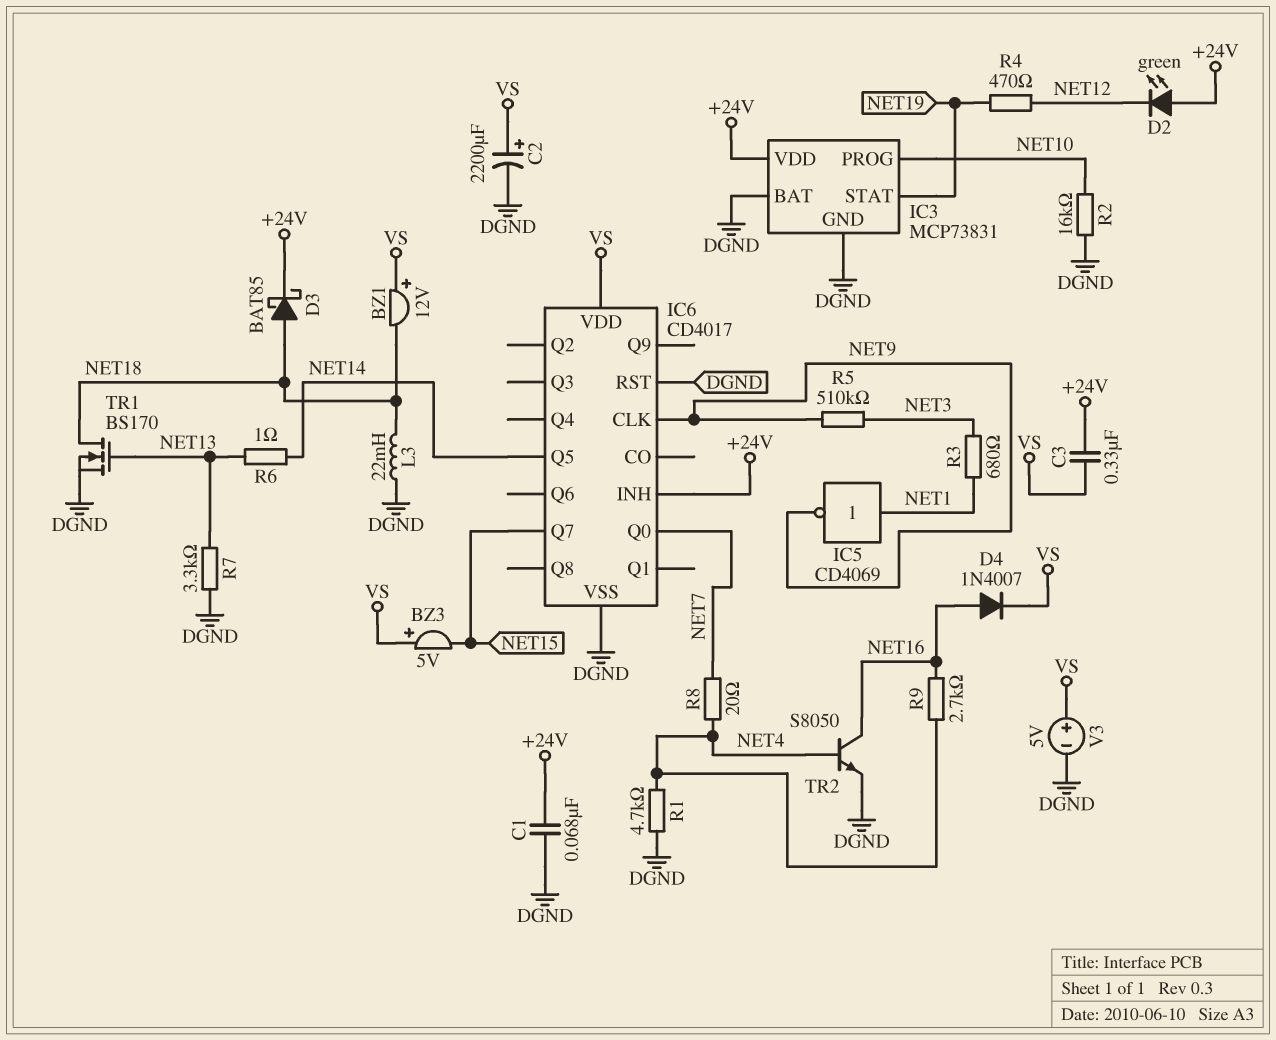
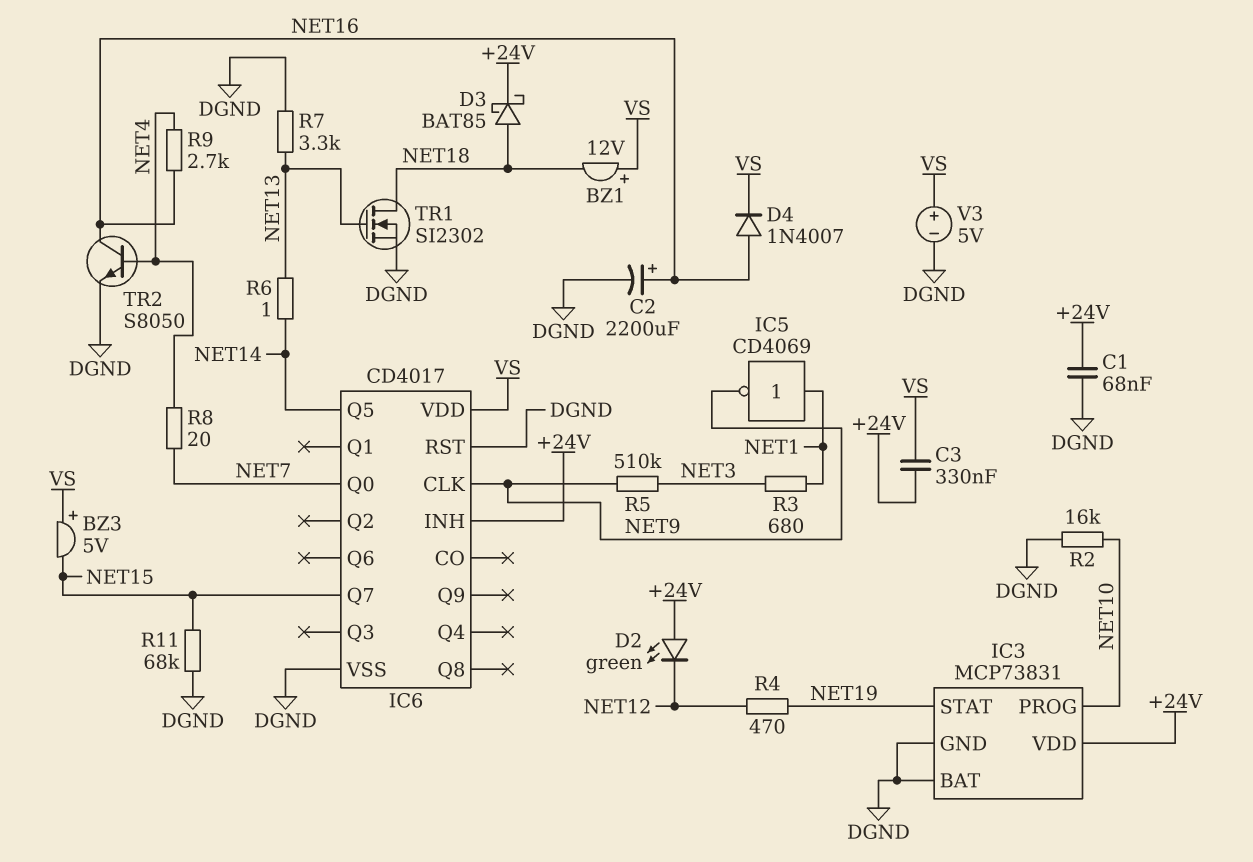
C2: 2200uF (plus VS, minus DGND) -> 2200uF (plus NET16, minus DGND)
L3: 22mH (DGND, NET18) -> none
R1: 4.7k (DGND, NET4) -> none
R11: none -> 68k (DGND, NET15)
TR1: NMOS BS170 (G NET13, D NET18, S DGND) -> NMOS SI2302 (G NET13, D NET18, S DGND)

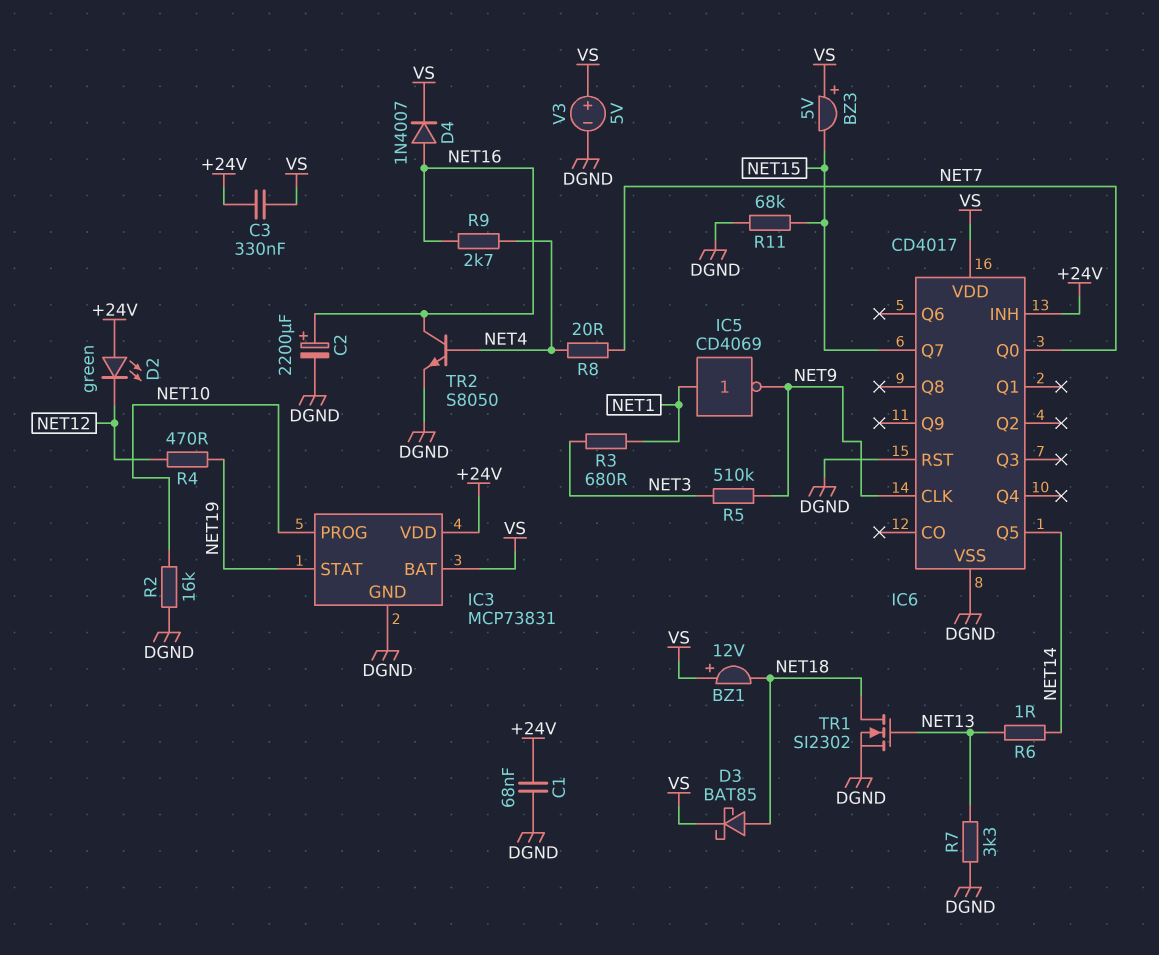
D3: schottky BAT85 (A NET18, K +24V) -> schottky BAT85 (A NET18, K VS)
IC3 pin BAT: DGND -> VS

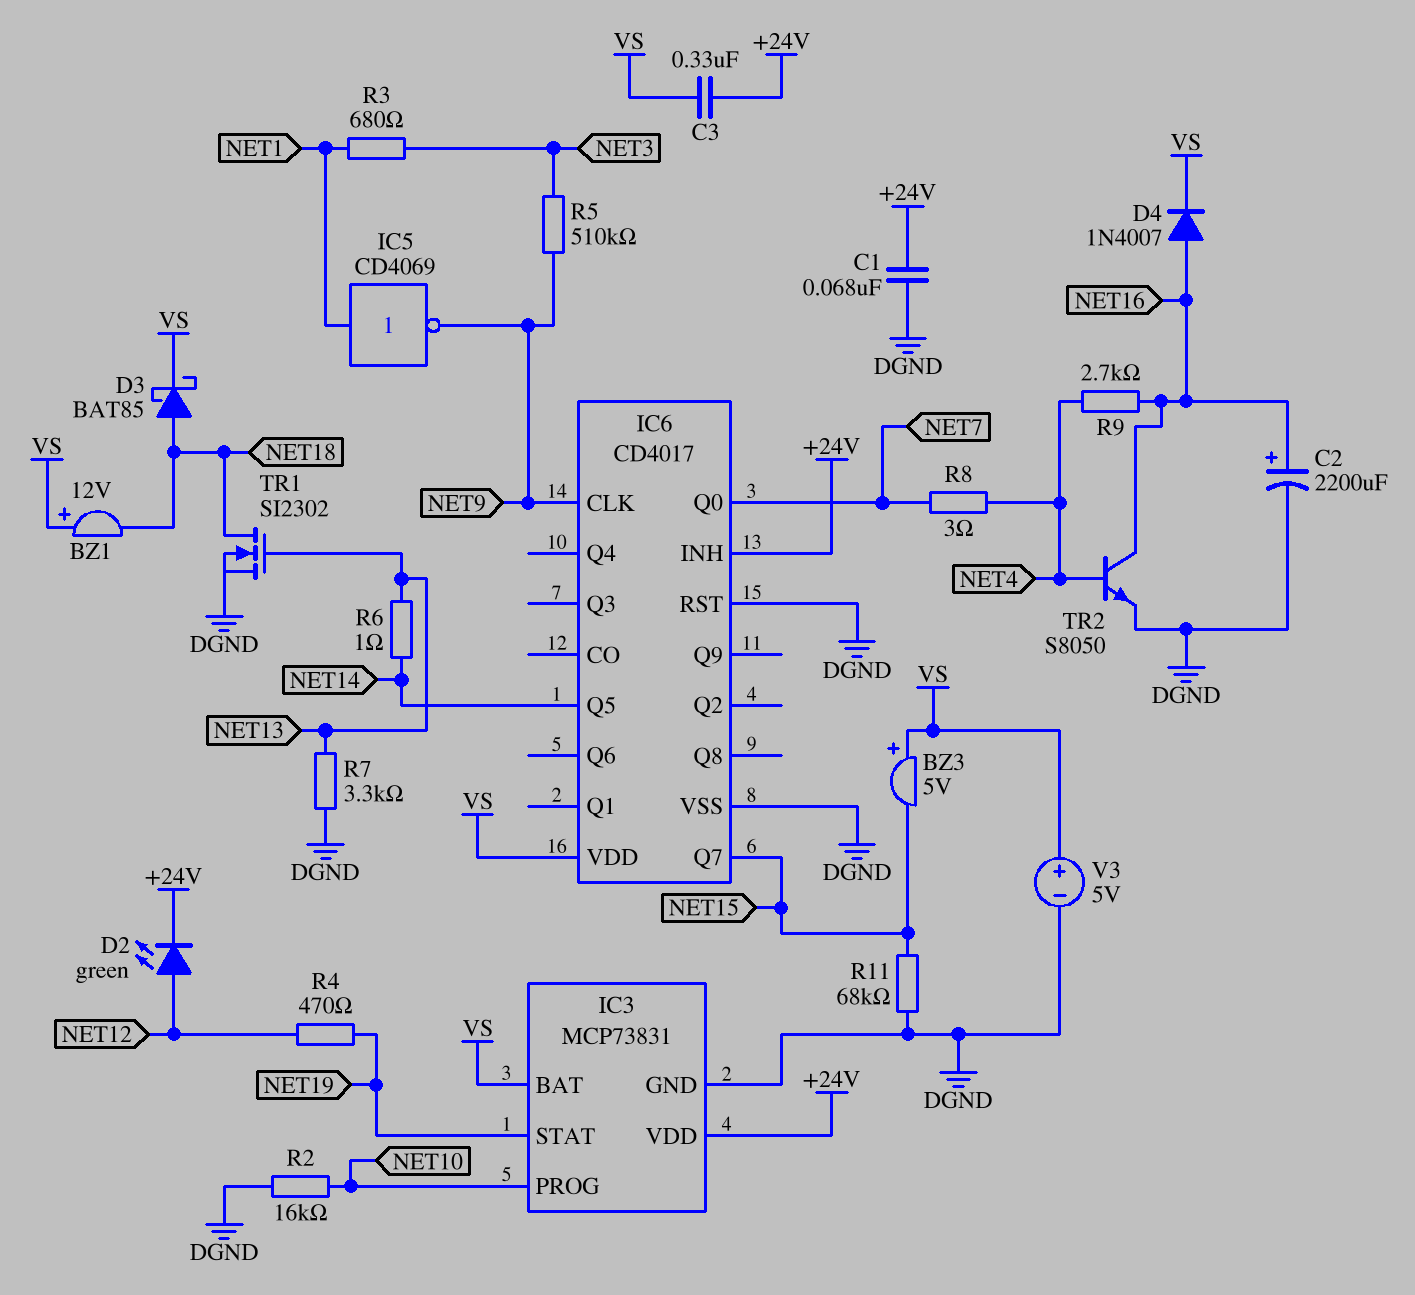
D2: LED green (A +24V, K NET12) -> LED green (A NET12, K +24V)
R8: 20 (NET4, NET7) -> 3 (NET4, NET7)

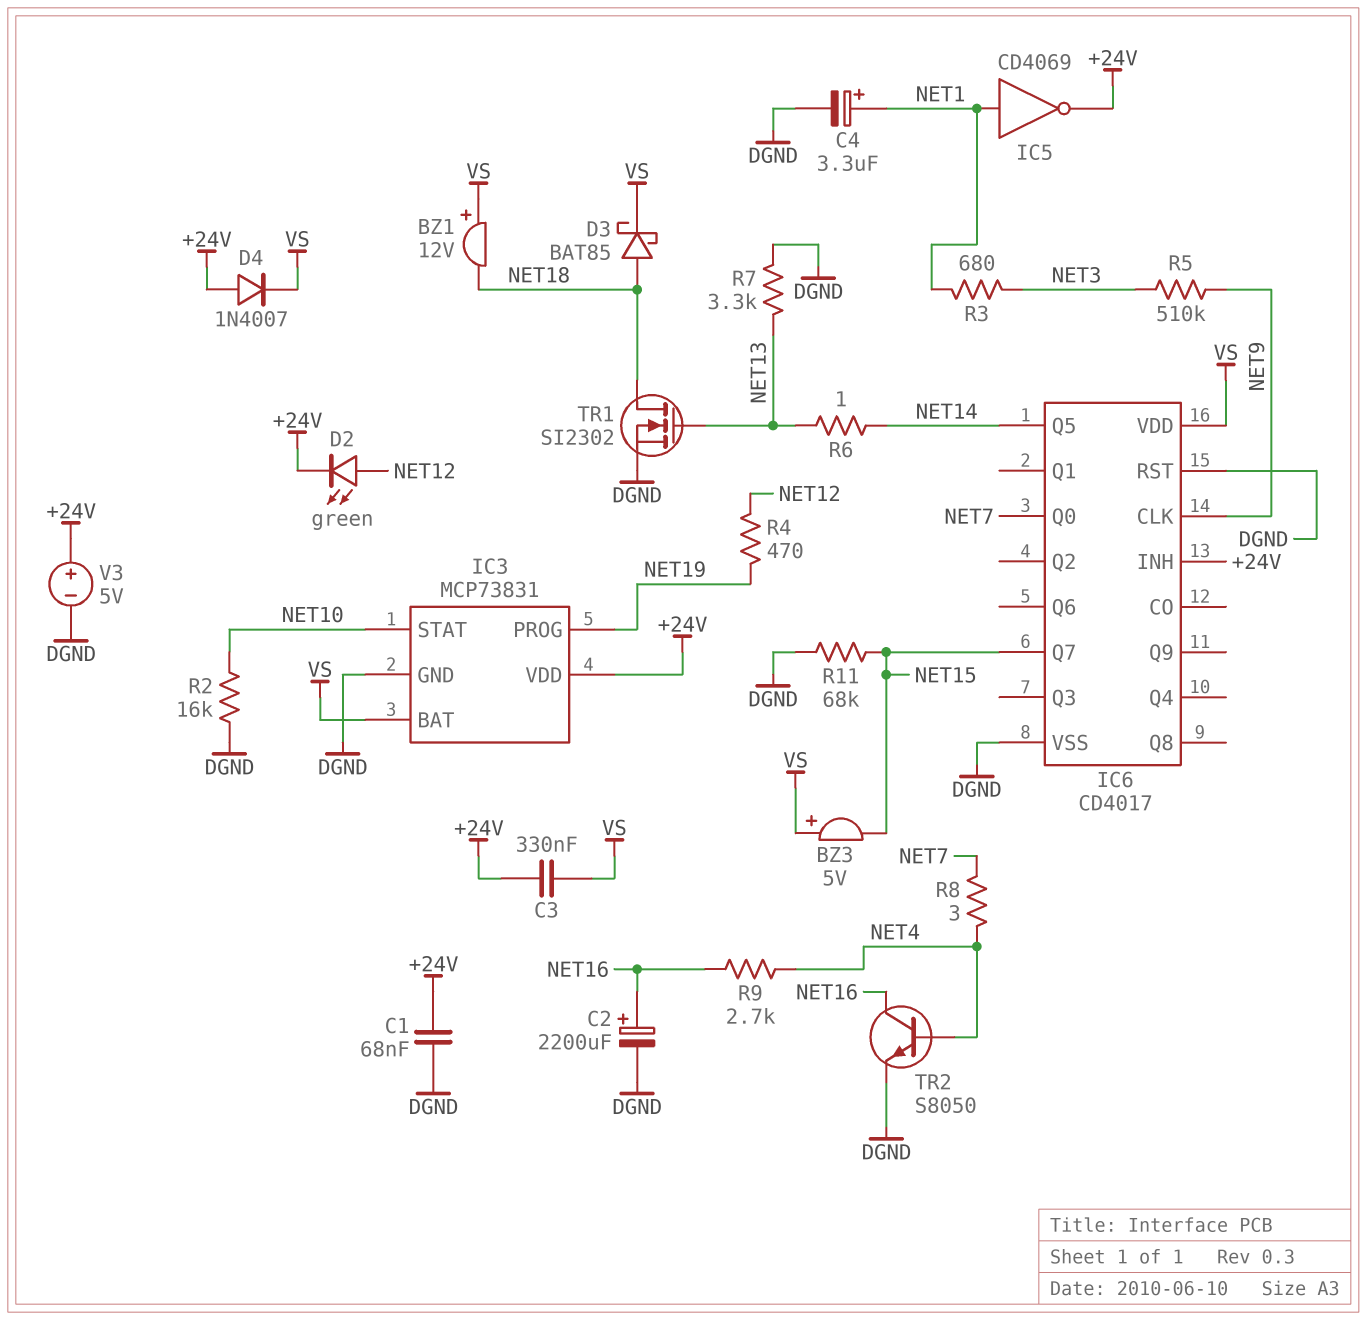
C4: none -> 3.3uF (plus NET1, minus DGND)
D4: diode 1N4007 (A NET16, K VS) -> diode 1N4007 (A +24V, K VS)
IC3 pin PROG: NET10 -> NET19
IC3 pin STAT: NET19 -> NET10
IC5: NOT CD4069 (in NET1, out NET9) -> NOT CD4069 (in NET1, out +24V)
V3: 5V (plus VS, minus DGND) -> 5V (plus +24V, minus DGND)

